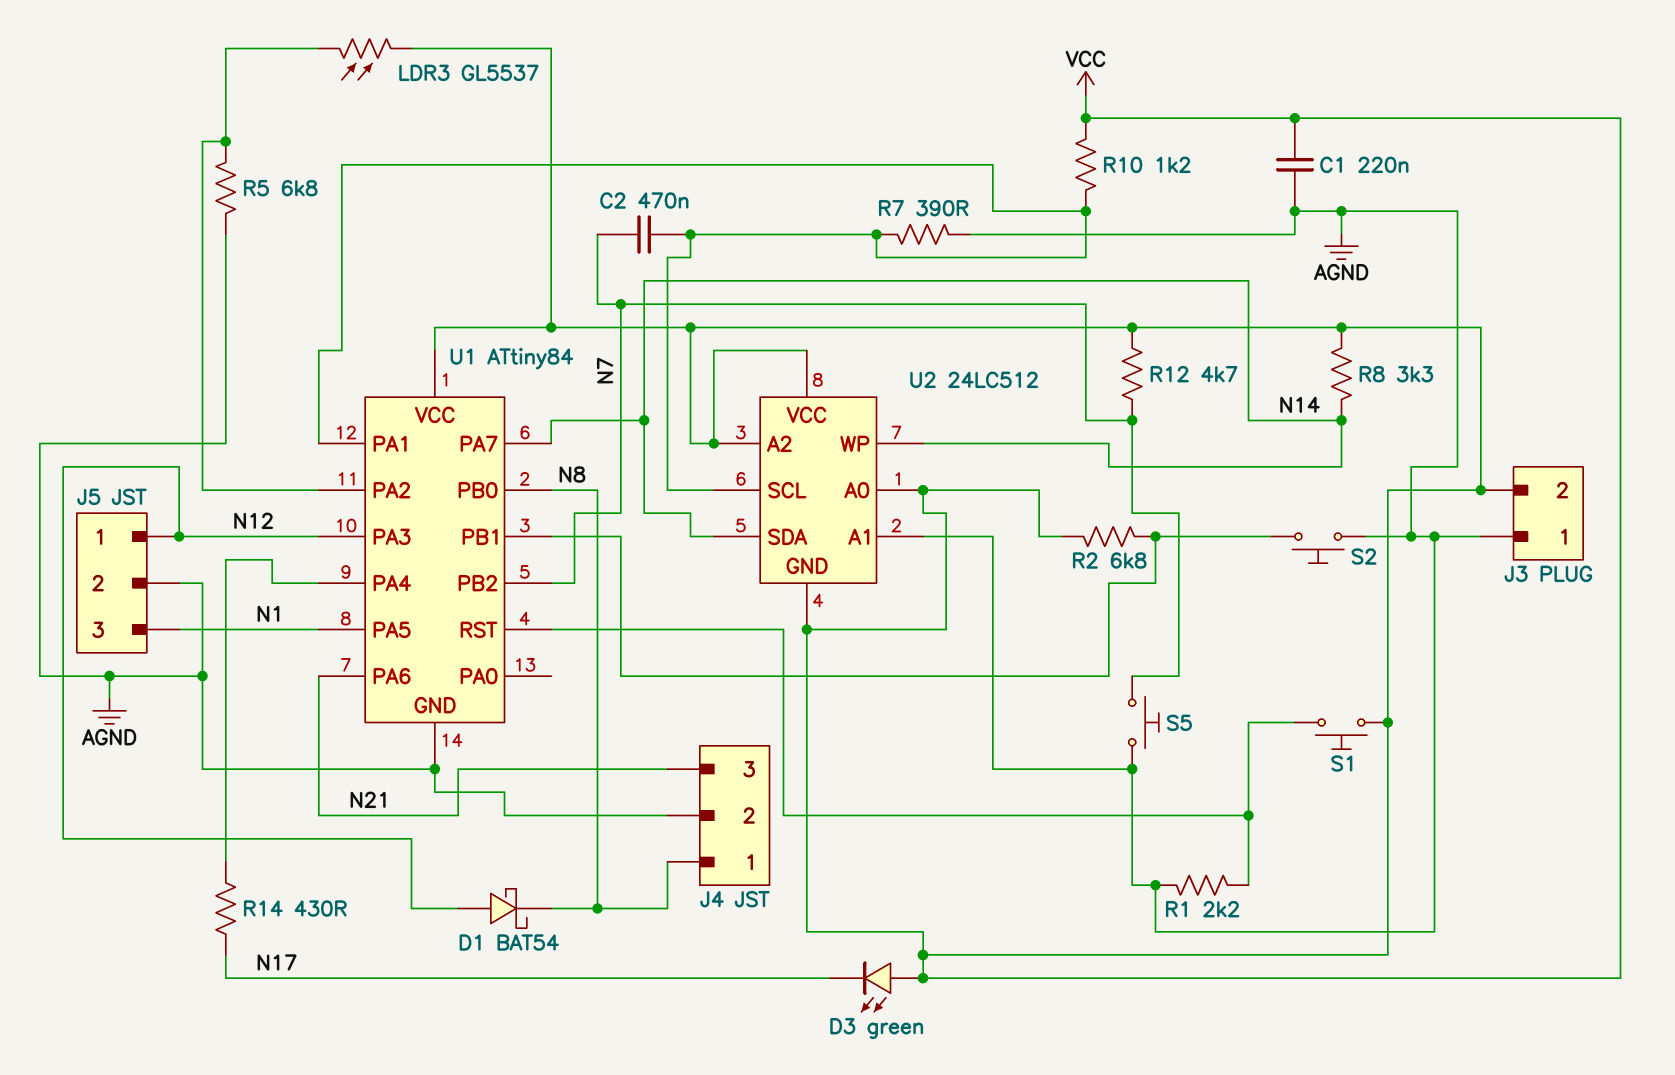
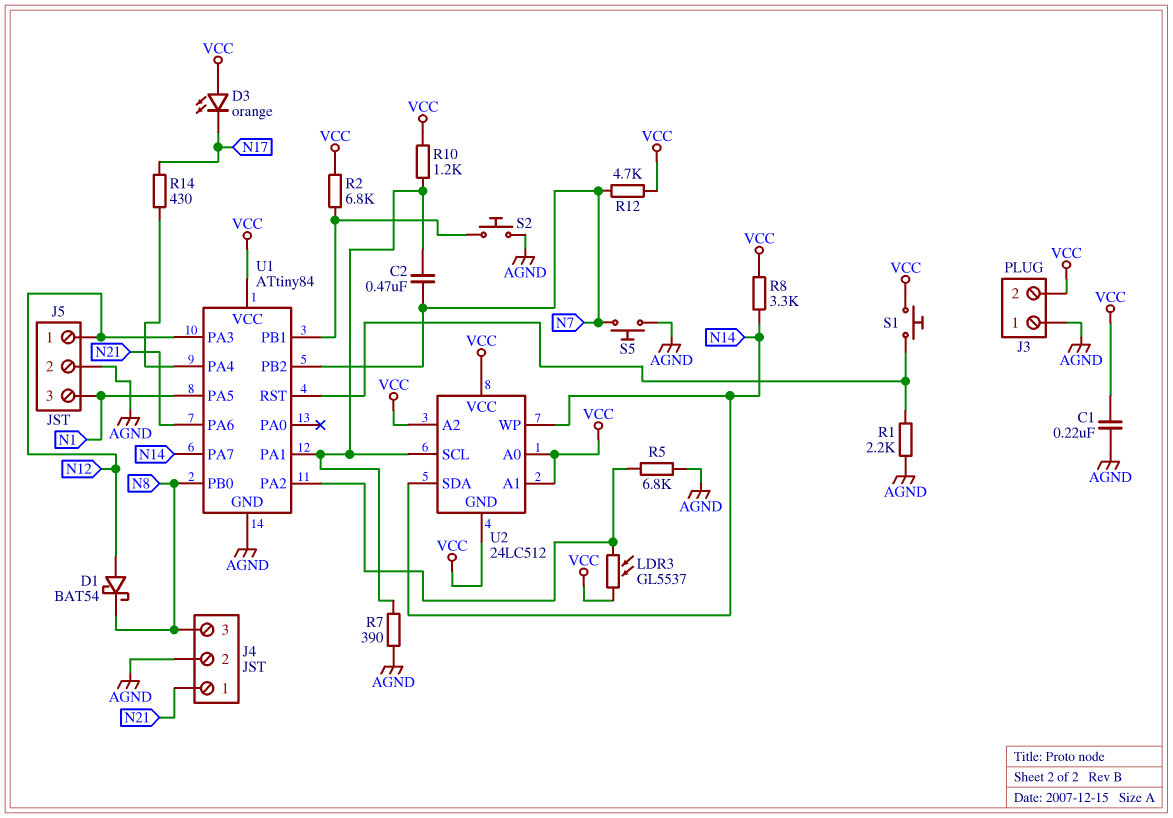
D3: LED green (A VCC, K N17) -> LED orange (A VCC, K N17)
J4 pin 1: N8 -> N21
J4 pin 3: N21 -> N8
U2 pin A1: AGND -> VCC

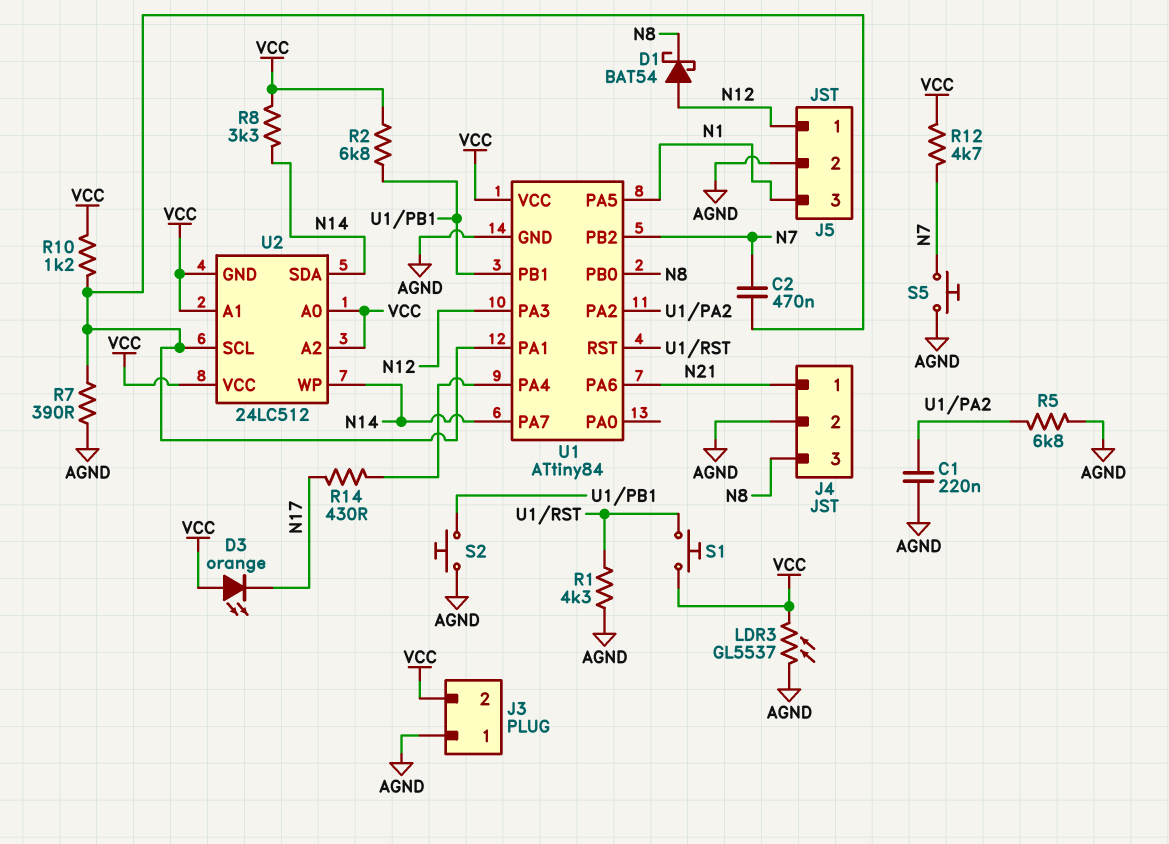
C1: 220nF (AGND, VCC) -> 220nF (AGND, U1/PA2)
LDR3: GL5537 (U1/PA2, VCC) -> GL5537 (AGND, VCC)
R1: 2.2k (AGND, U1/RST) -> 4.3k (AGND, U1/RST)

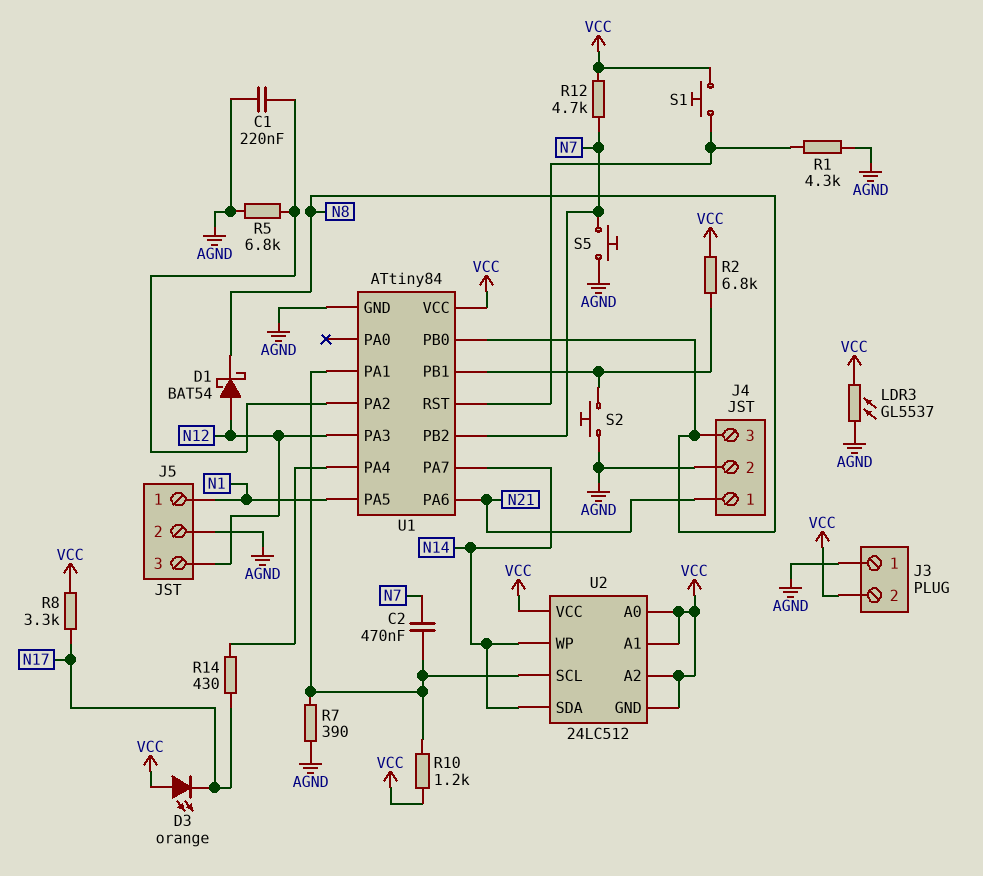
J5 pin 1: N12 -> N1
J5 pin 3: N1 -> N12
R8: 3.3k (N14, VCC) -> 3.3k (N17, VCC)

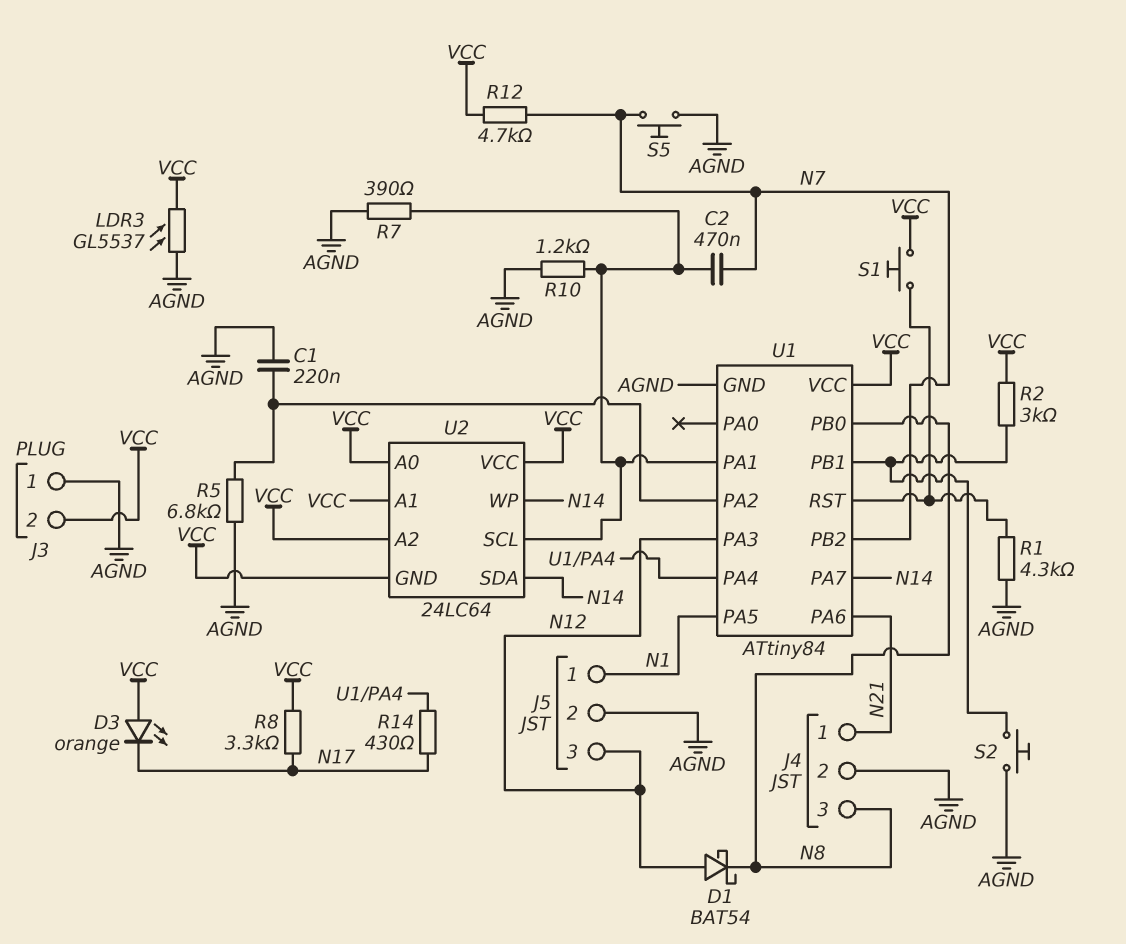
R2: 6.8k (U1/PB1, VCC) -> 3k (U1/PB1, VCC)
R10: 1.2k (U1/PA1, VCC) -> 1.2k (AGND, U1/PA1)
U2: 24LC512 -> 24LC64

